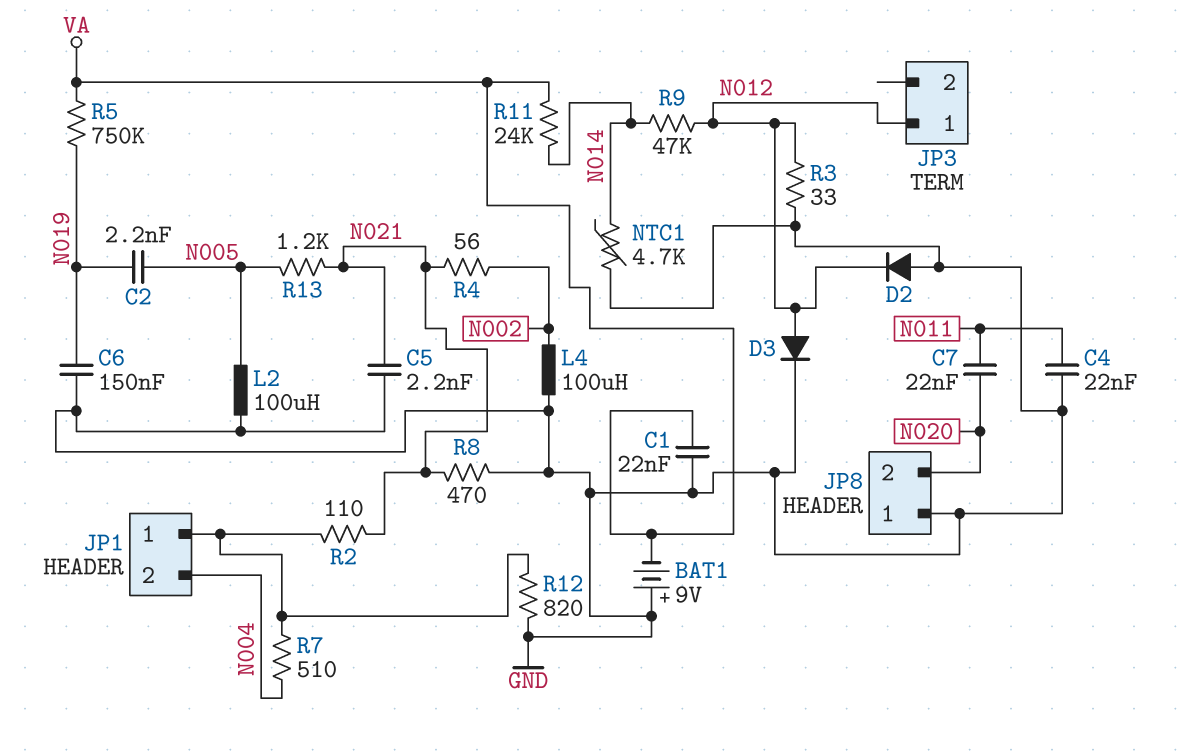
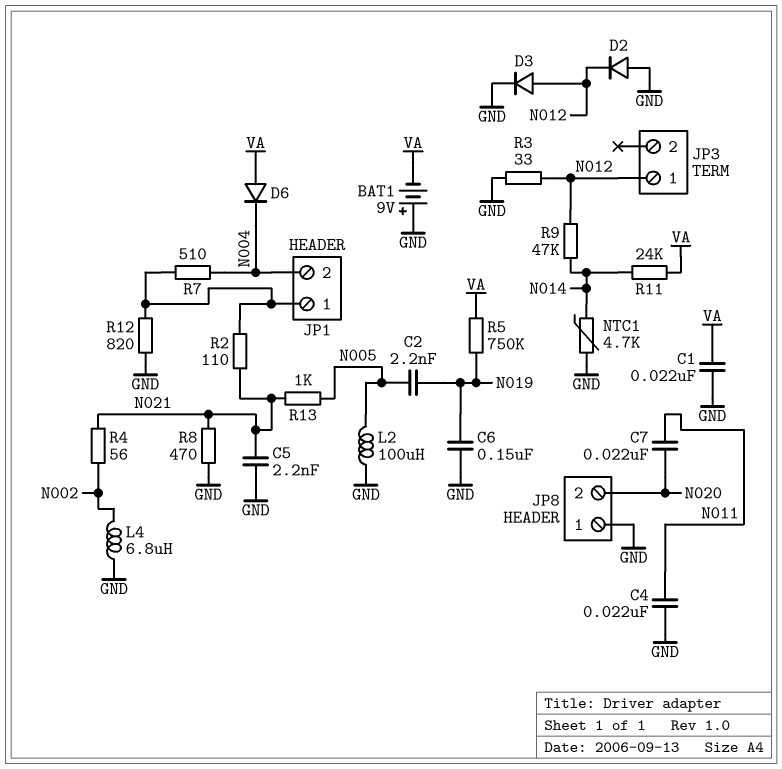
D6: none -> diode (A VA, K N004)
L4: 100uH (GND, N002) -> 6.8uH (GND, N002)
R13: 1.2k (N005, N021) -> 1k (N005, N021)

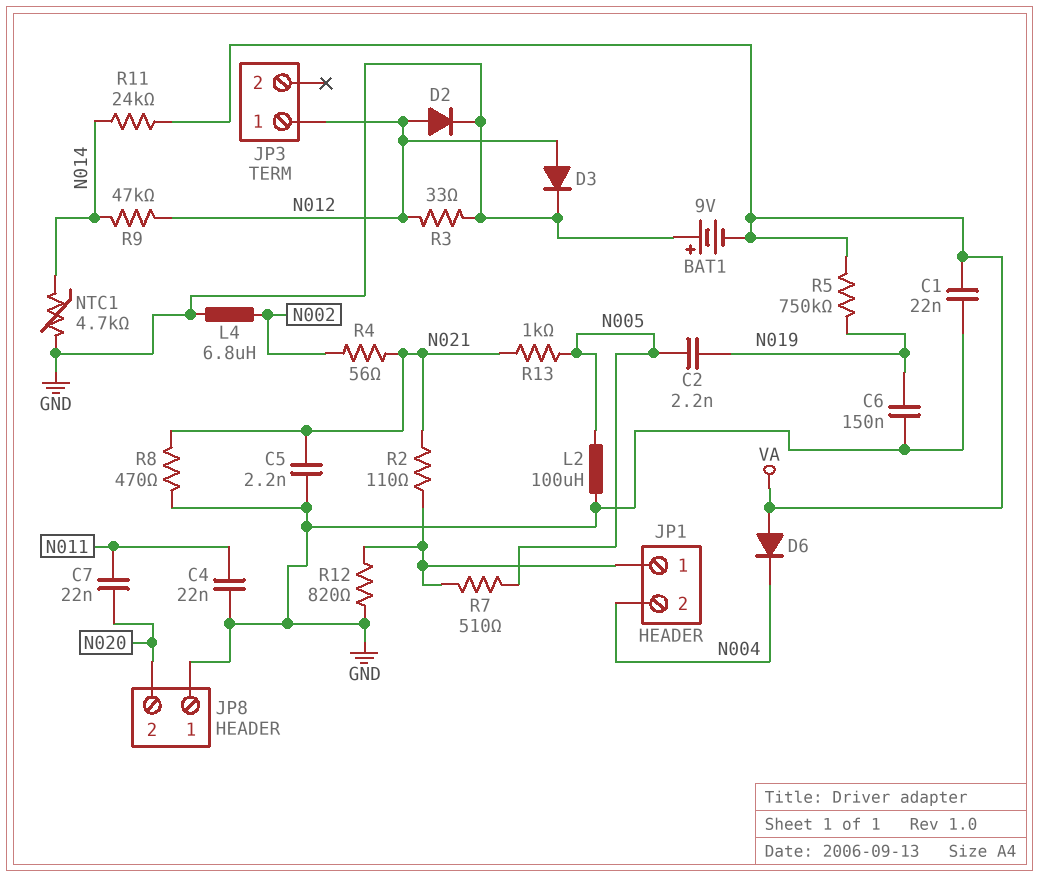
D2: diode (A GND, K N012) -> diode (A N012, K GND)
R7: 510 (JP1/1, N004) -> 510 (JP1/1, N005)

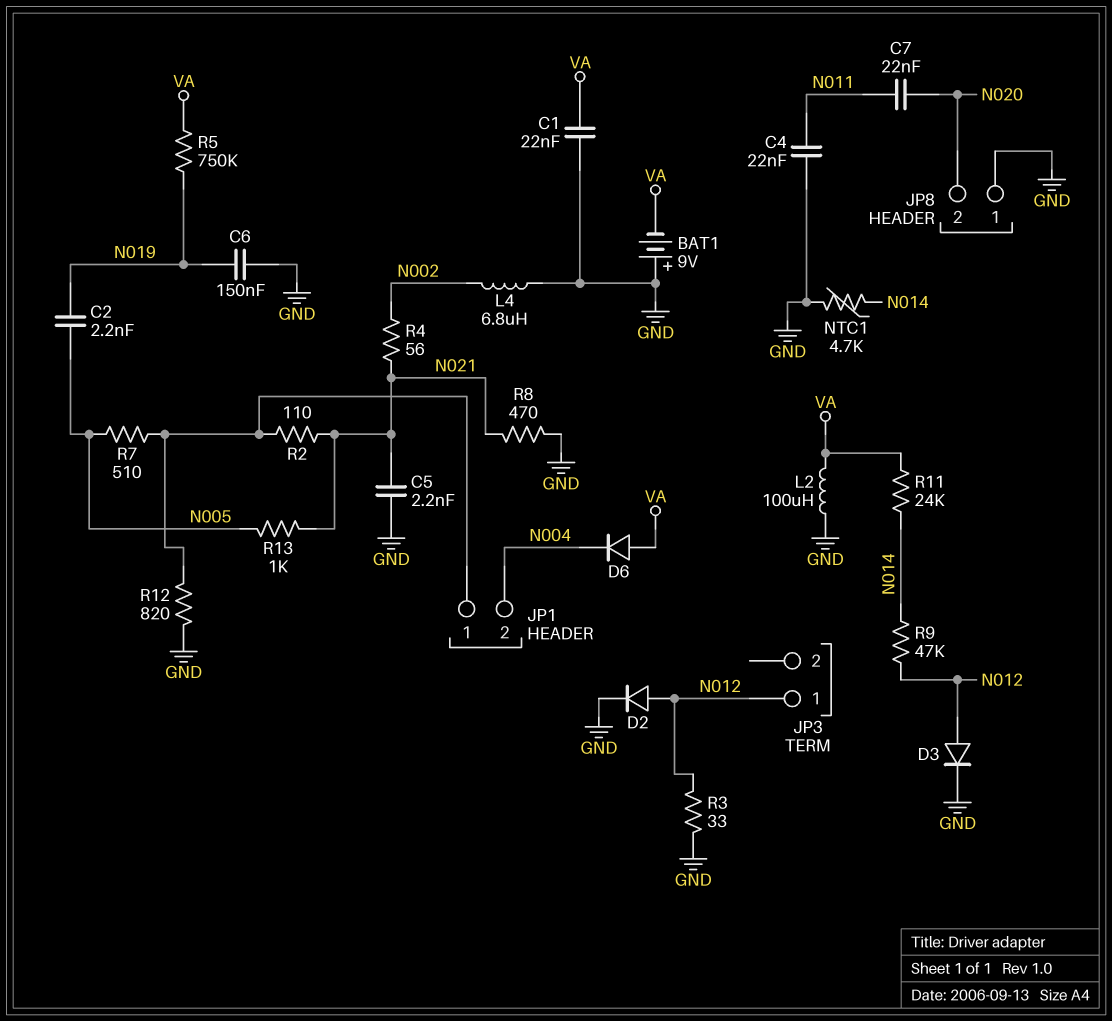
L2: 100uH (GND, N005) -> 100uH (GND, VA)

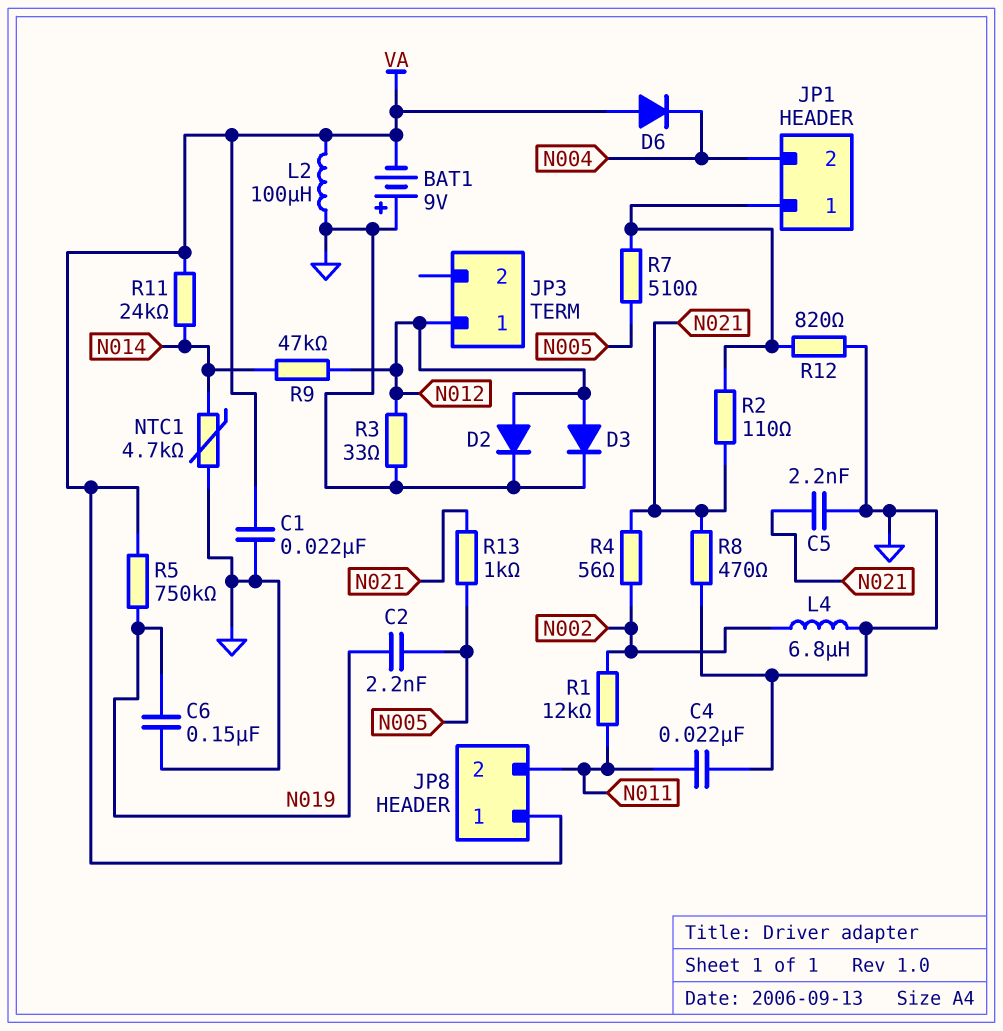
C7: 22nF (N011, N020) -> none
JP8 pin 1: GND -> VA
JP8 pin 2: N020 -> N011
R1: none -> 12k (N002, N011)

